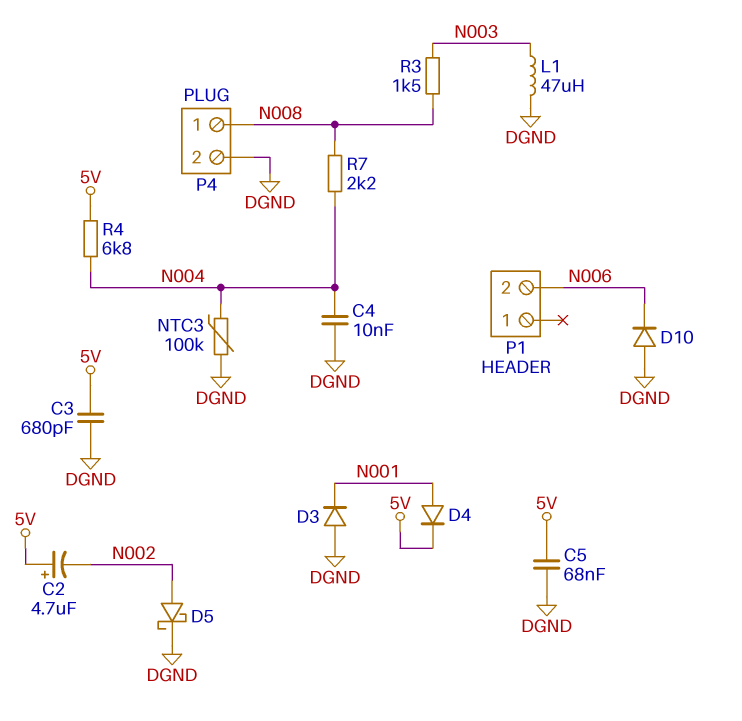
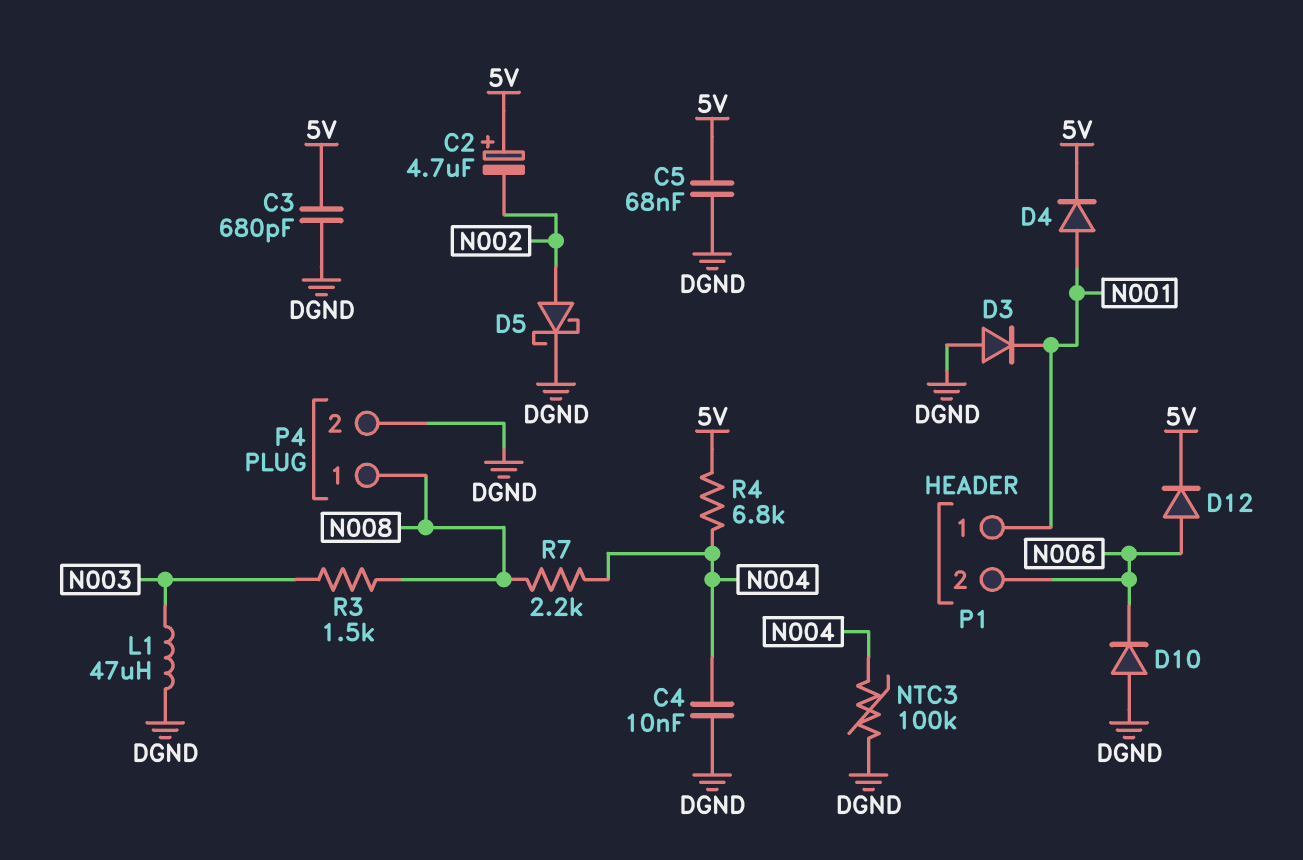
D12: none -> diode (A N006, K 5V)
P1 pin 1: none -> N001

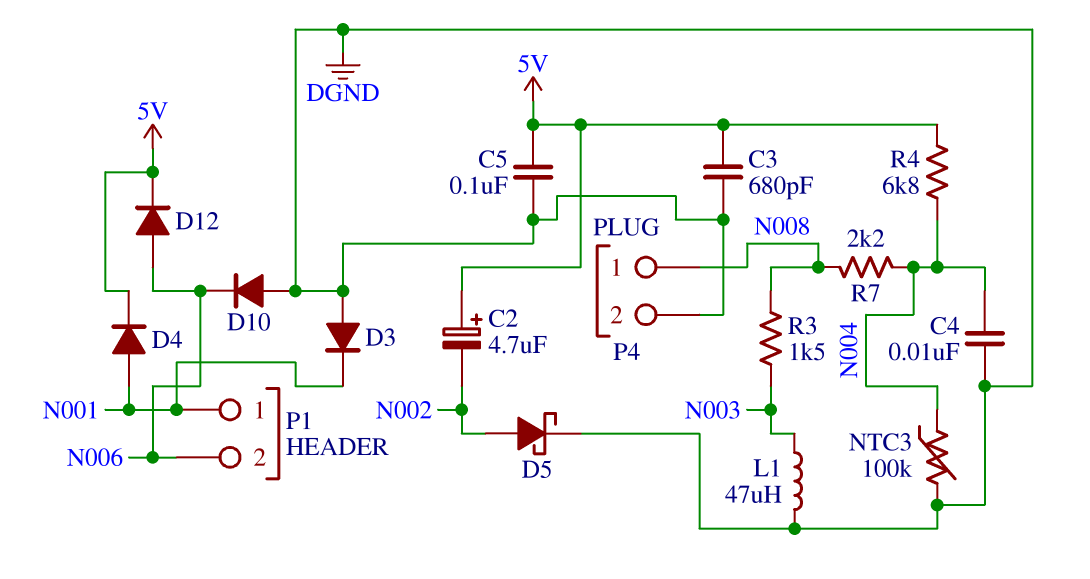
C5: 68nF (5V, DGND) -> 100nF (5V, DGND)

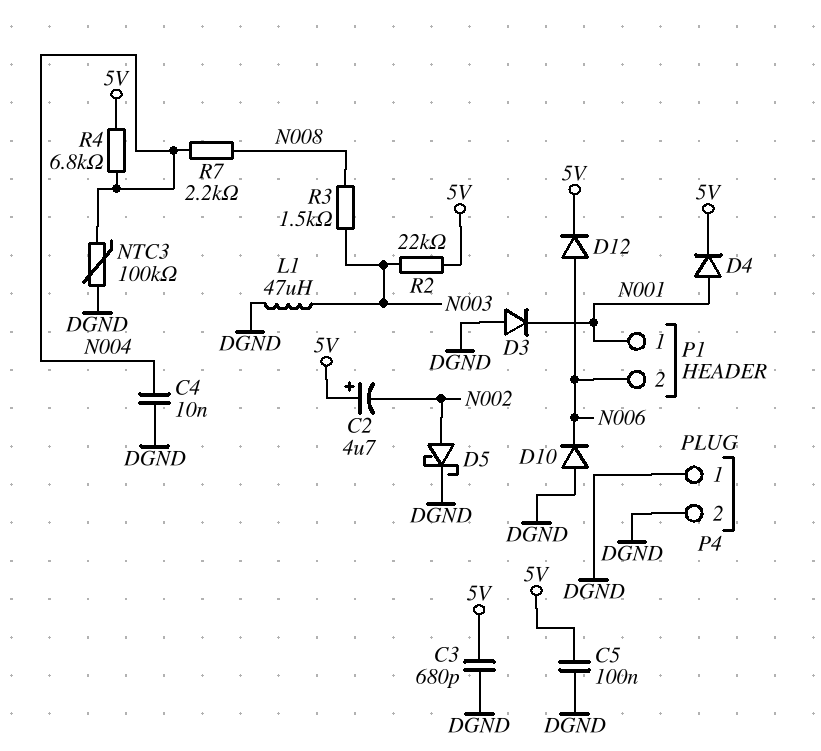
P4 pin 1: N008 -> DGND
R2: none -> 22k (5V, N003)

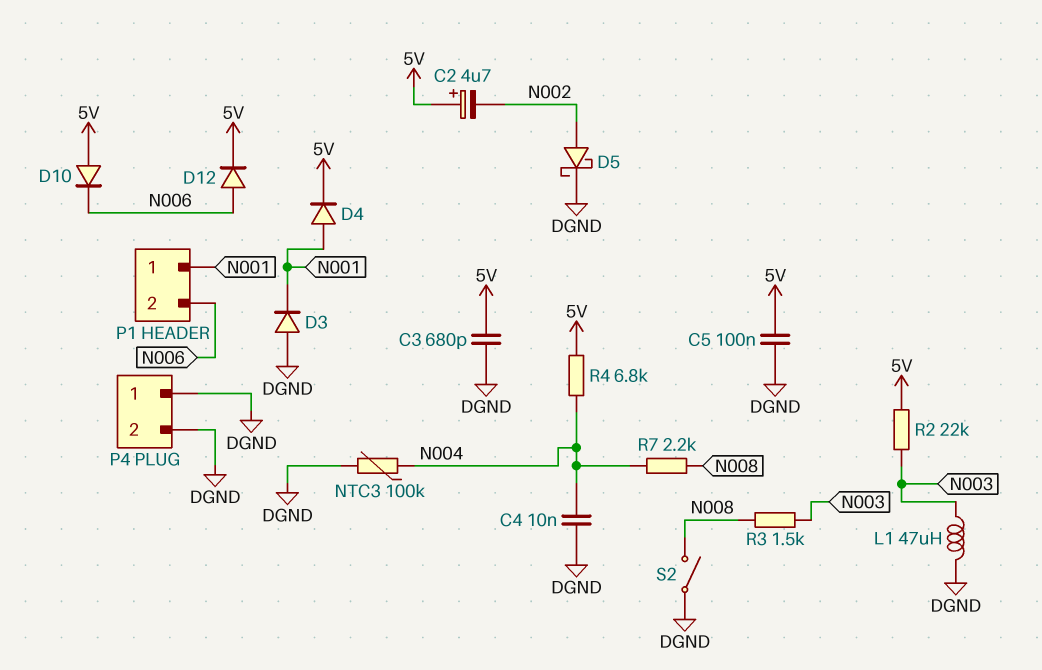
D10: diode (A DGND, K N006) -> diode (A 5V, K N006)
S2: none -> switch (DGND, N008)

